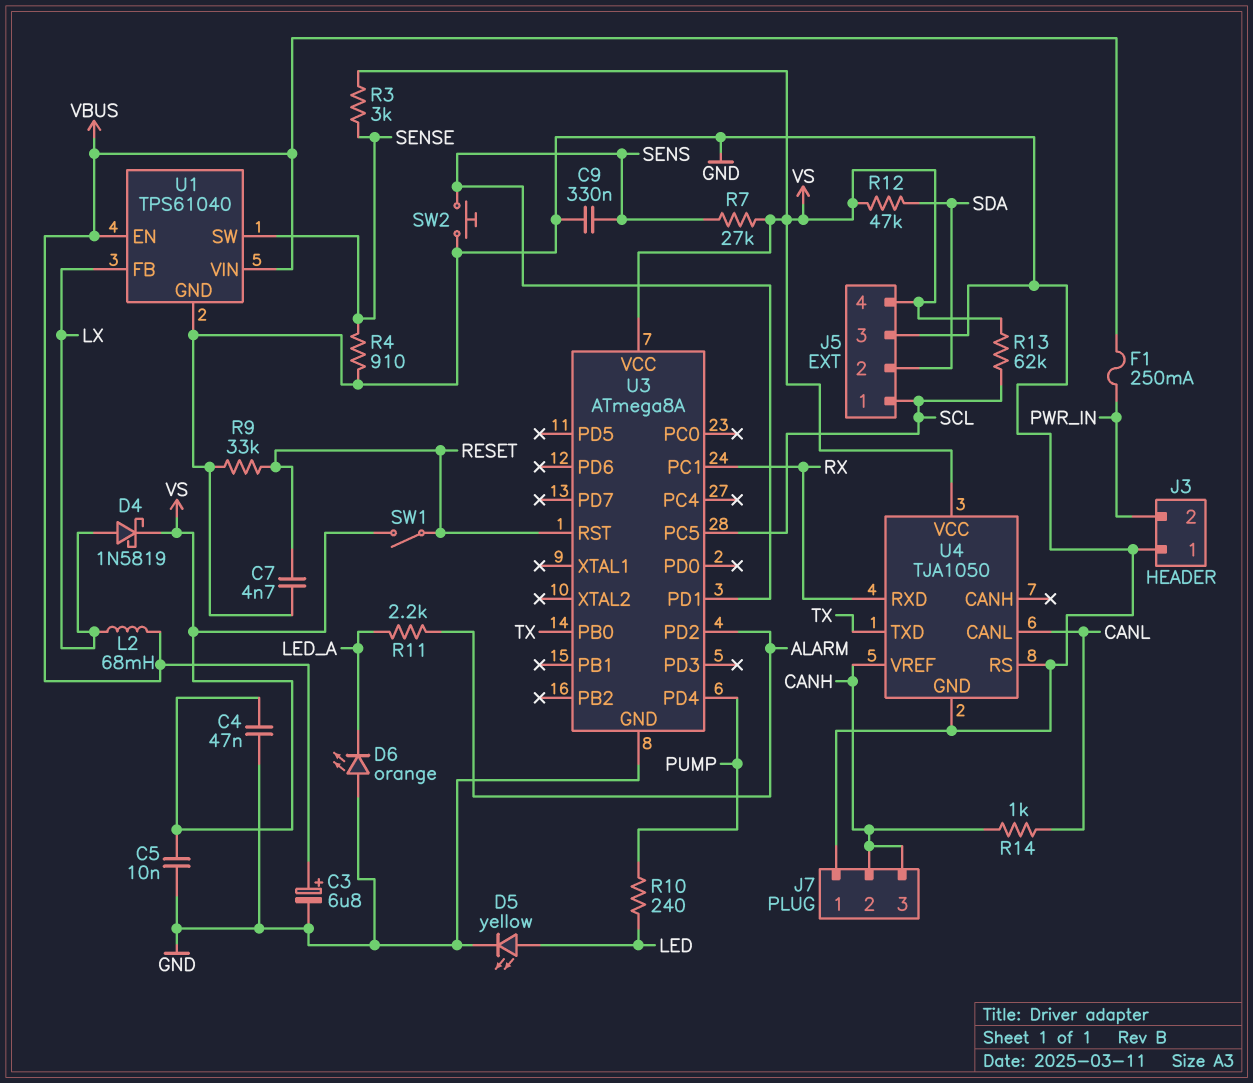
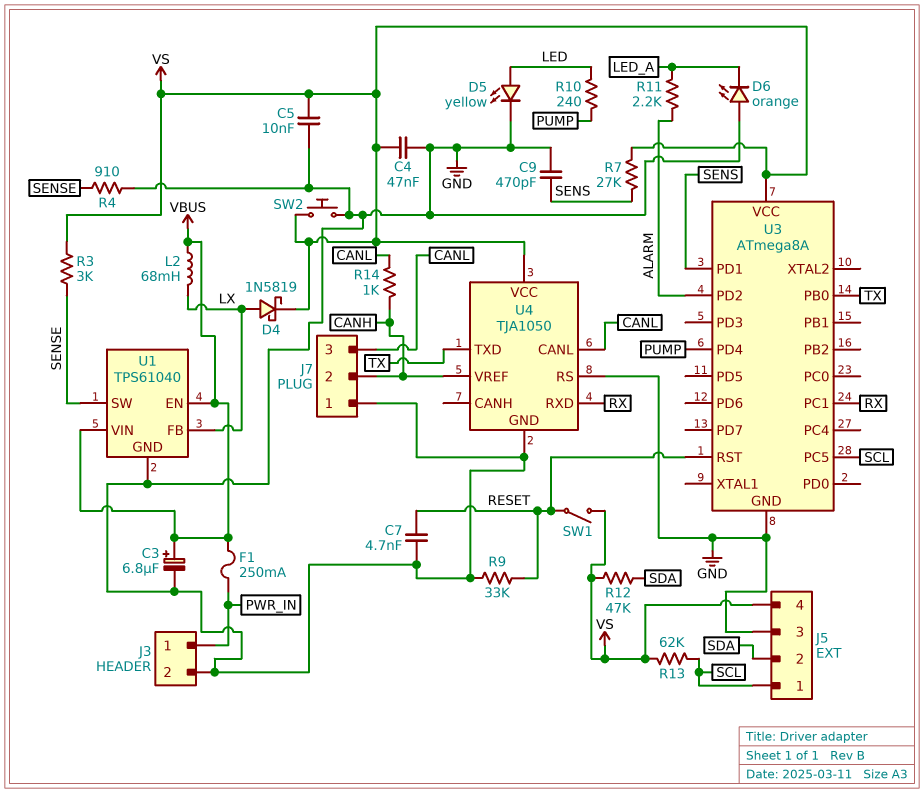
C9: 330nF (GND, SENS) -> 470pF (GND, SENS)
J3 pin 1: GND -> PWR_IN
J3 pin 2: PWR_IN -> GND
J7 pin 3: CANH -> CANL
SW2: button (GND, SENS) -> button (GND, VS)

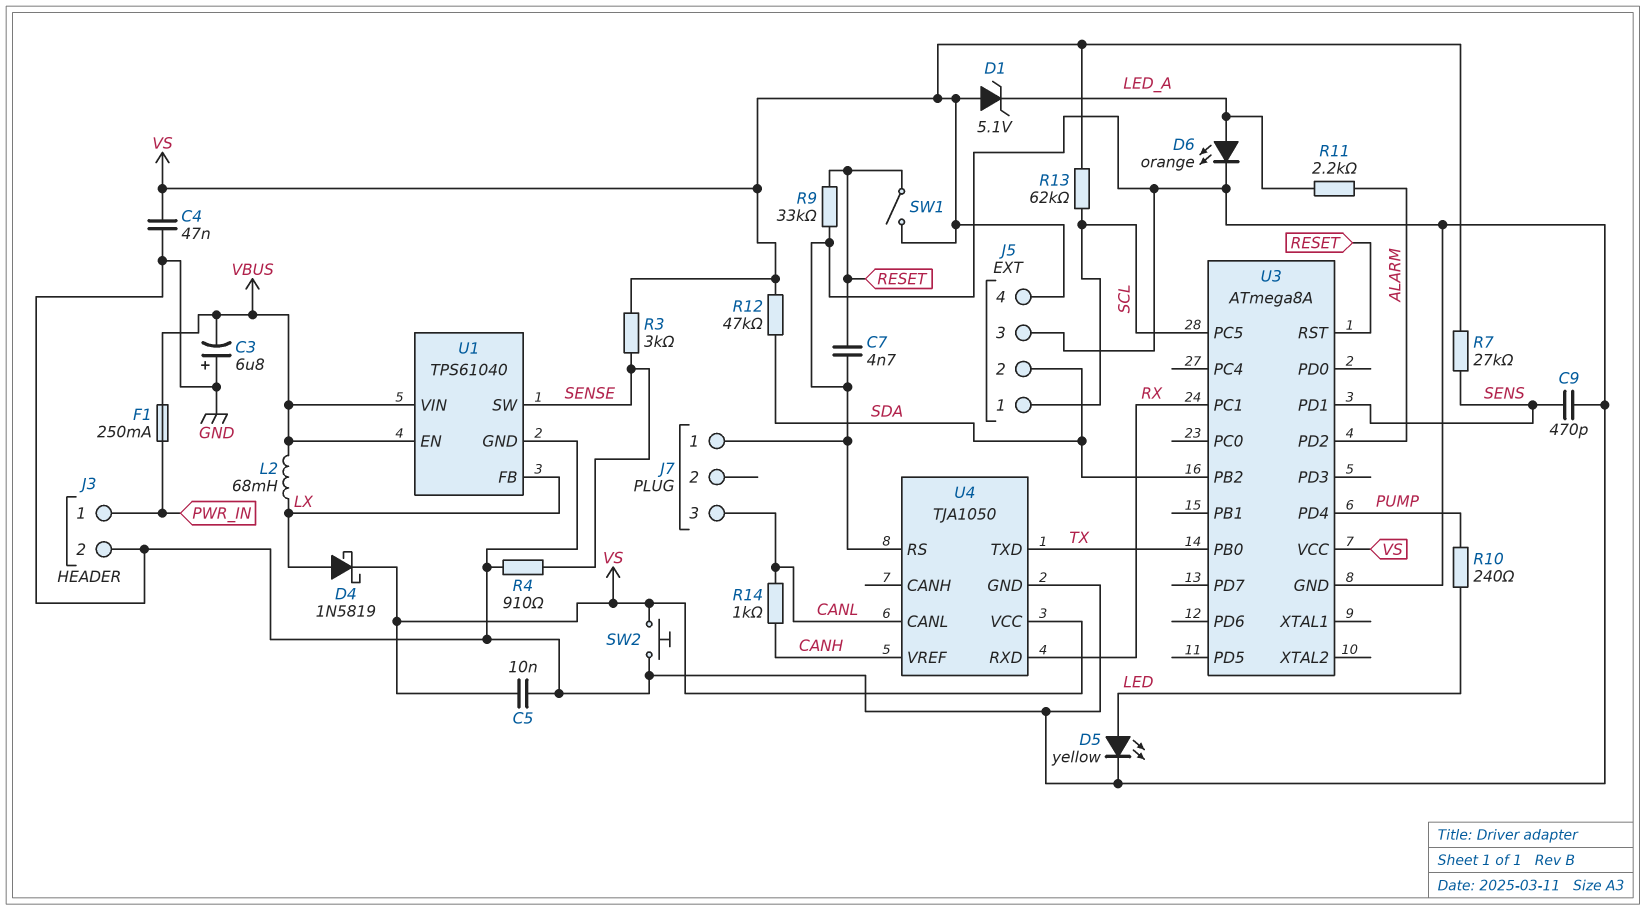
C3: 6.8uF (plus VBUS, minus GND) -> 6.8uF (plus GND, minus VBUS)
D1: none -> zener 5.1V (A VS, K LED_A)
D6: LED orange (A GND, K LED_A) -> LED orange (A LED_A, K GND)
J7 pin 2: CANH -> none
U3 pin PB2: none -> SDA

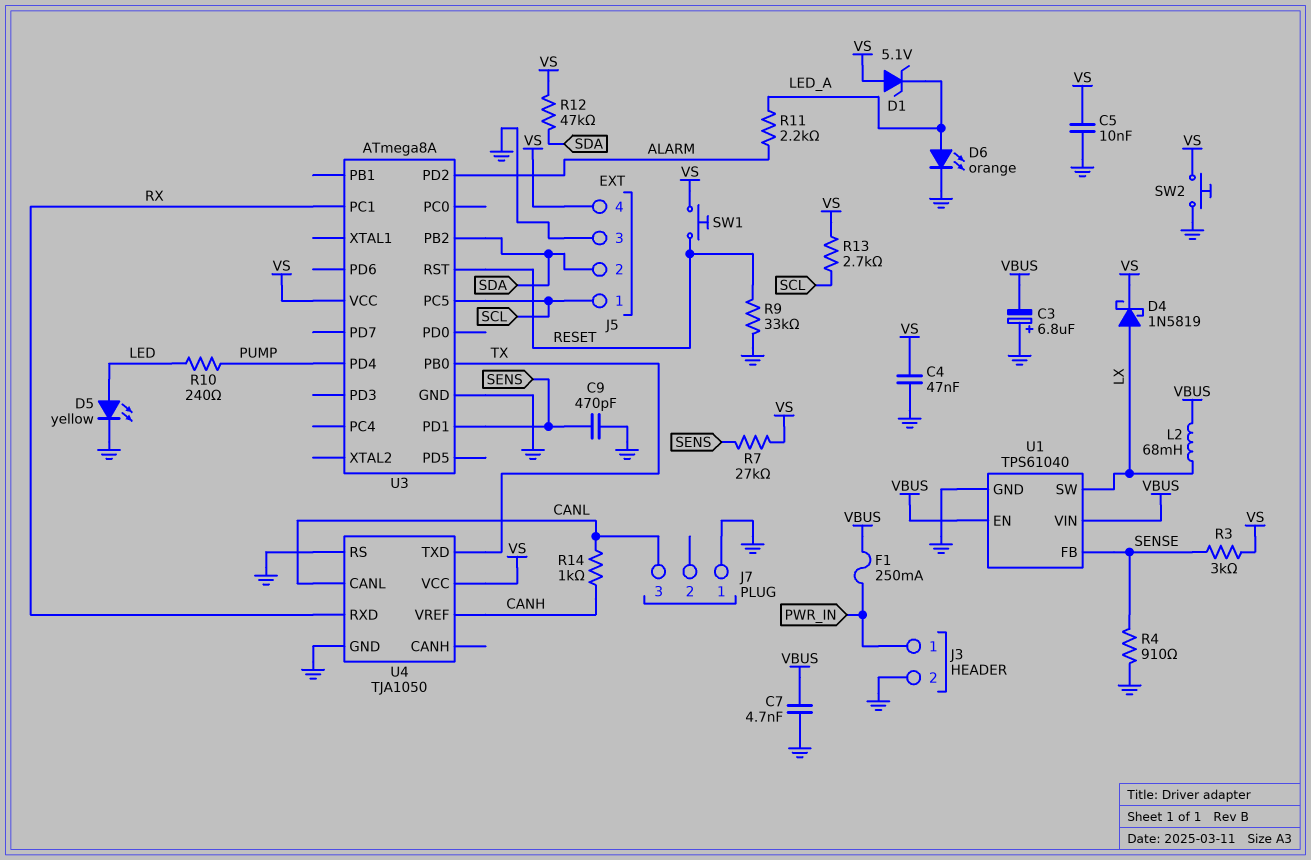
C7: 4.7nF (GND, RESET) -> 4.7nF (GND, VBUS)
R13: 62k (SCL, VS) -> 2.7k (SCL, VS)
SW1: switch (RESET, VS) -> button (RESET, VS)
U1 pin FB: LX -> SENSE
U1 pin SW: SENSE -> LX

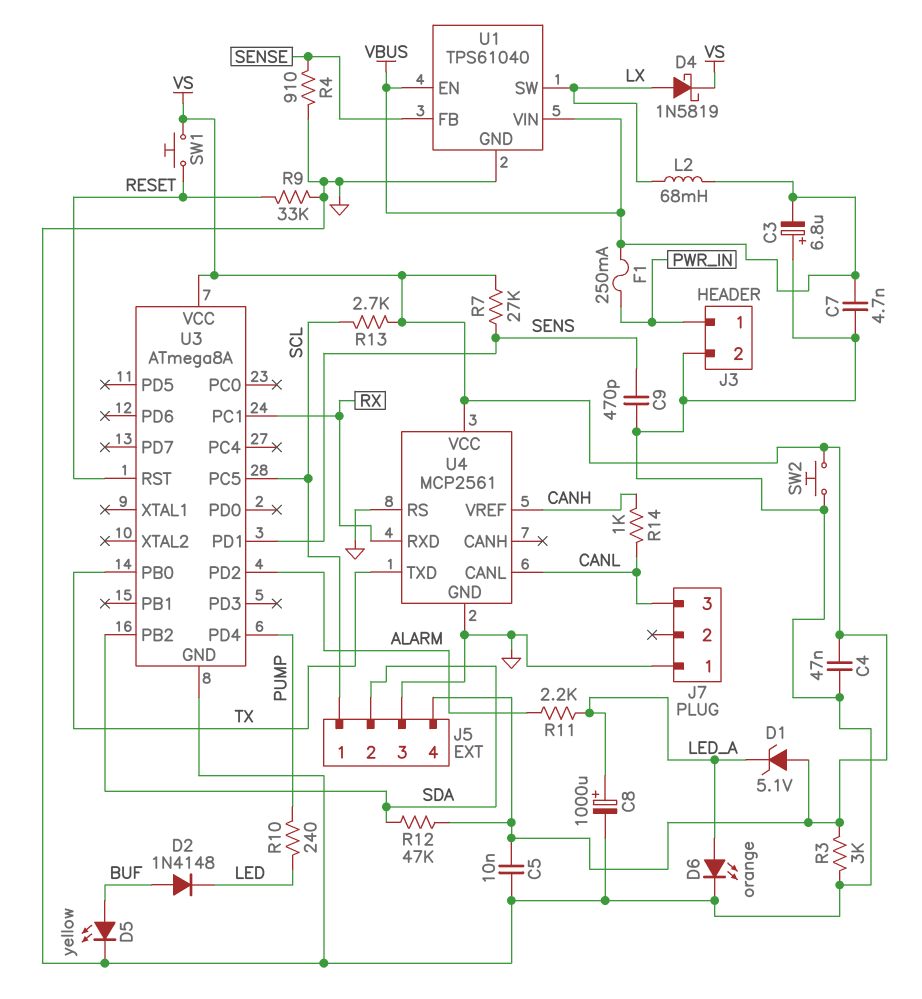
C8: none -> 1000uF (plus LED_A, minus GND)
D2: none -> diode 1N4148 (A BUF, K LED)
D5: LED yellow (A LED, K GND) -> LED yellow (A BUF, K GND)
R3: 3k (SENSE, VS) -> 3k (GND, VS)
U4: TJA1050 -> MCP2561

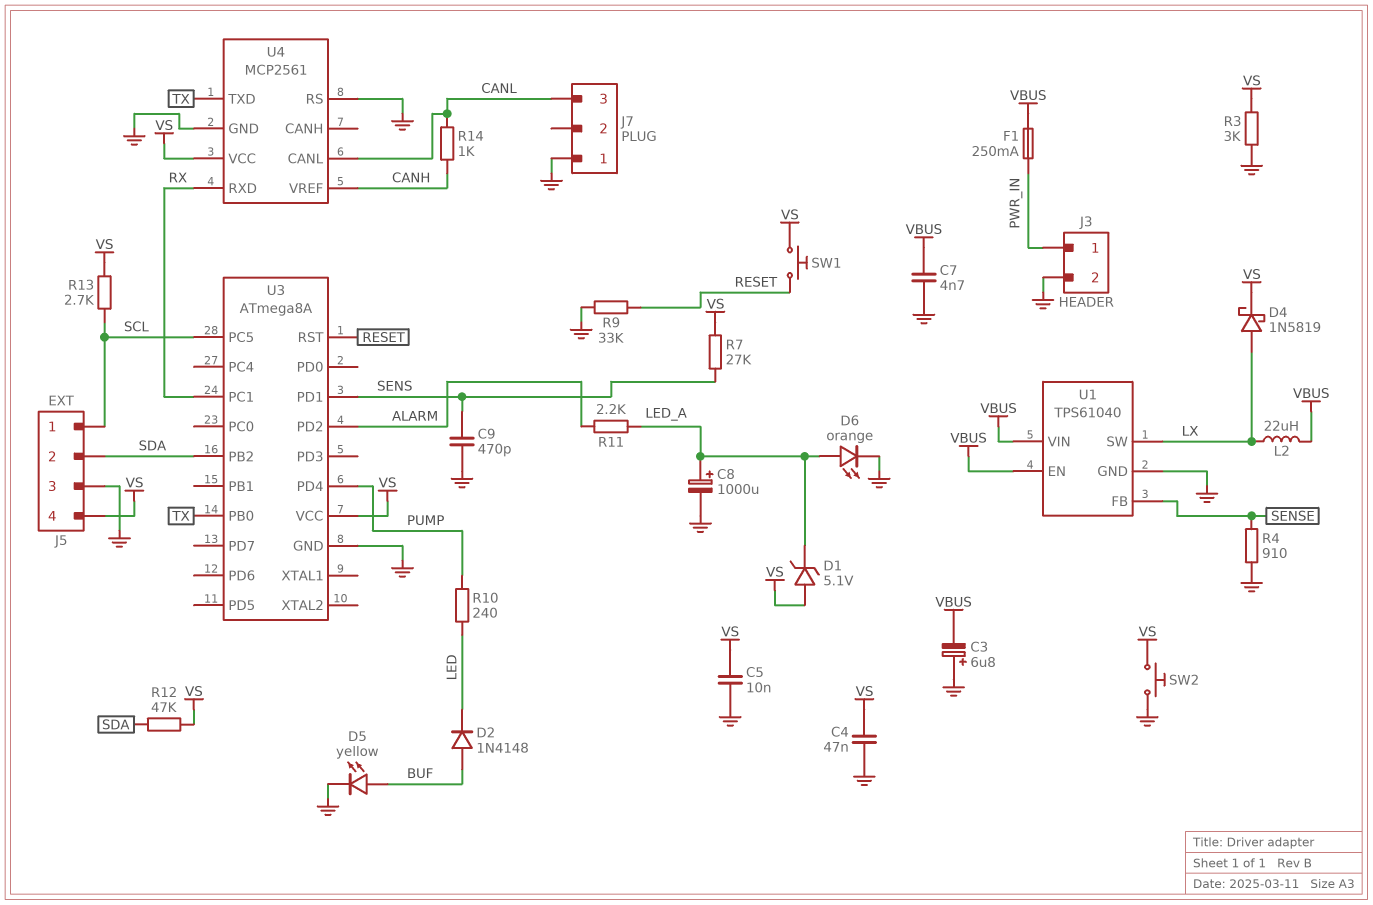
L2: 68mH (LX, VBUS) -> 22uH (LX, VBUS)

